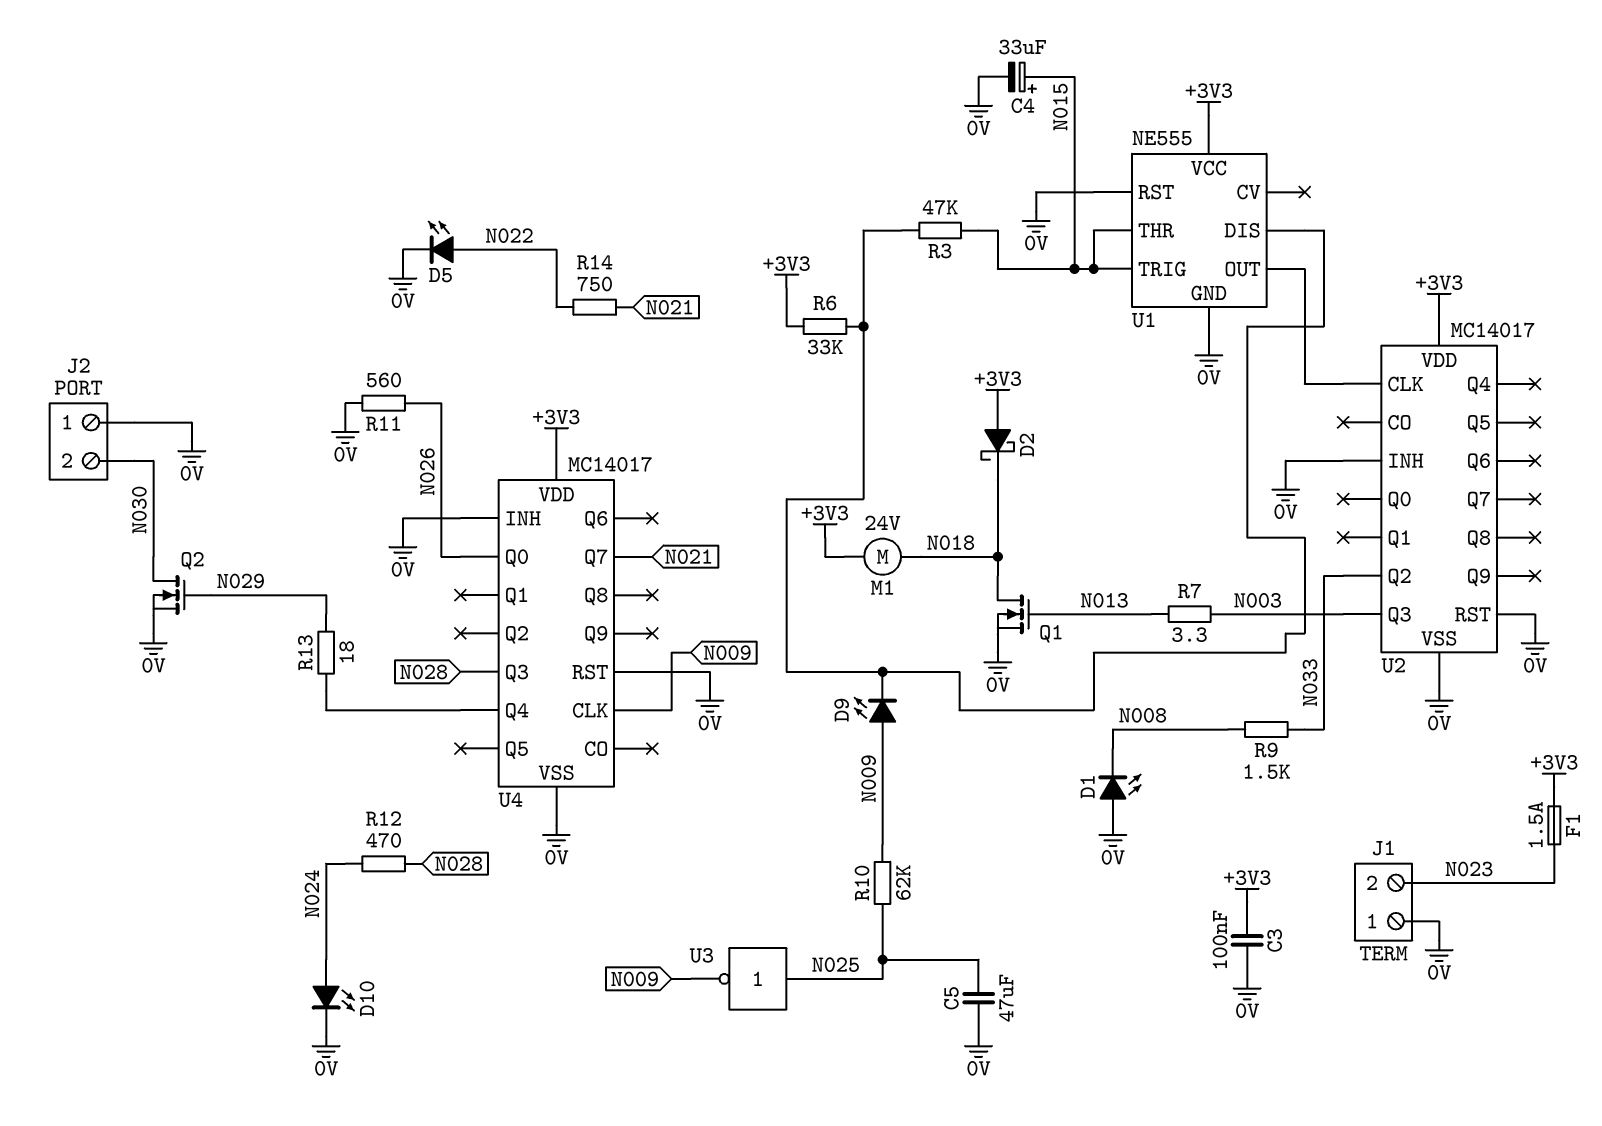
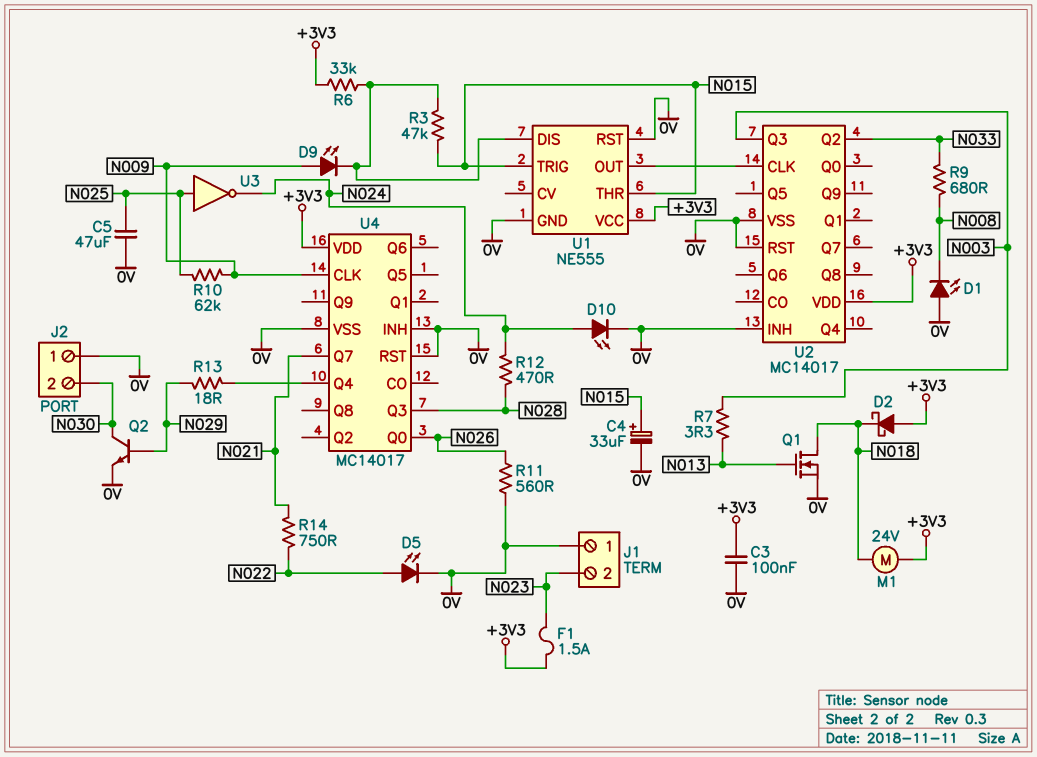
Q2: NMOS (G N029, D N030, S 0V) -> NPN (B N029, C N030, E 0V)
R9: 1.5k (N008, N033) -> 680 (N008, N033)
U3: NOT (in N025, out N009) -> NOT (in N025, out N024)

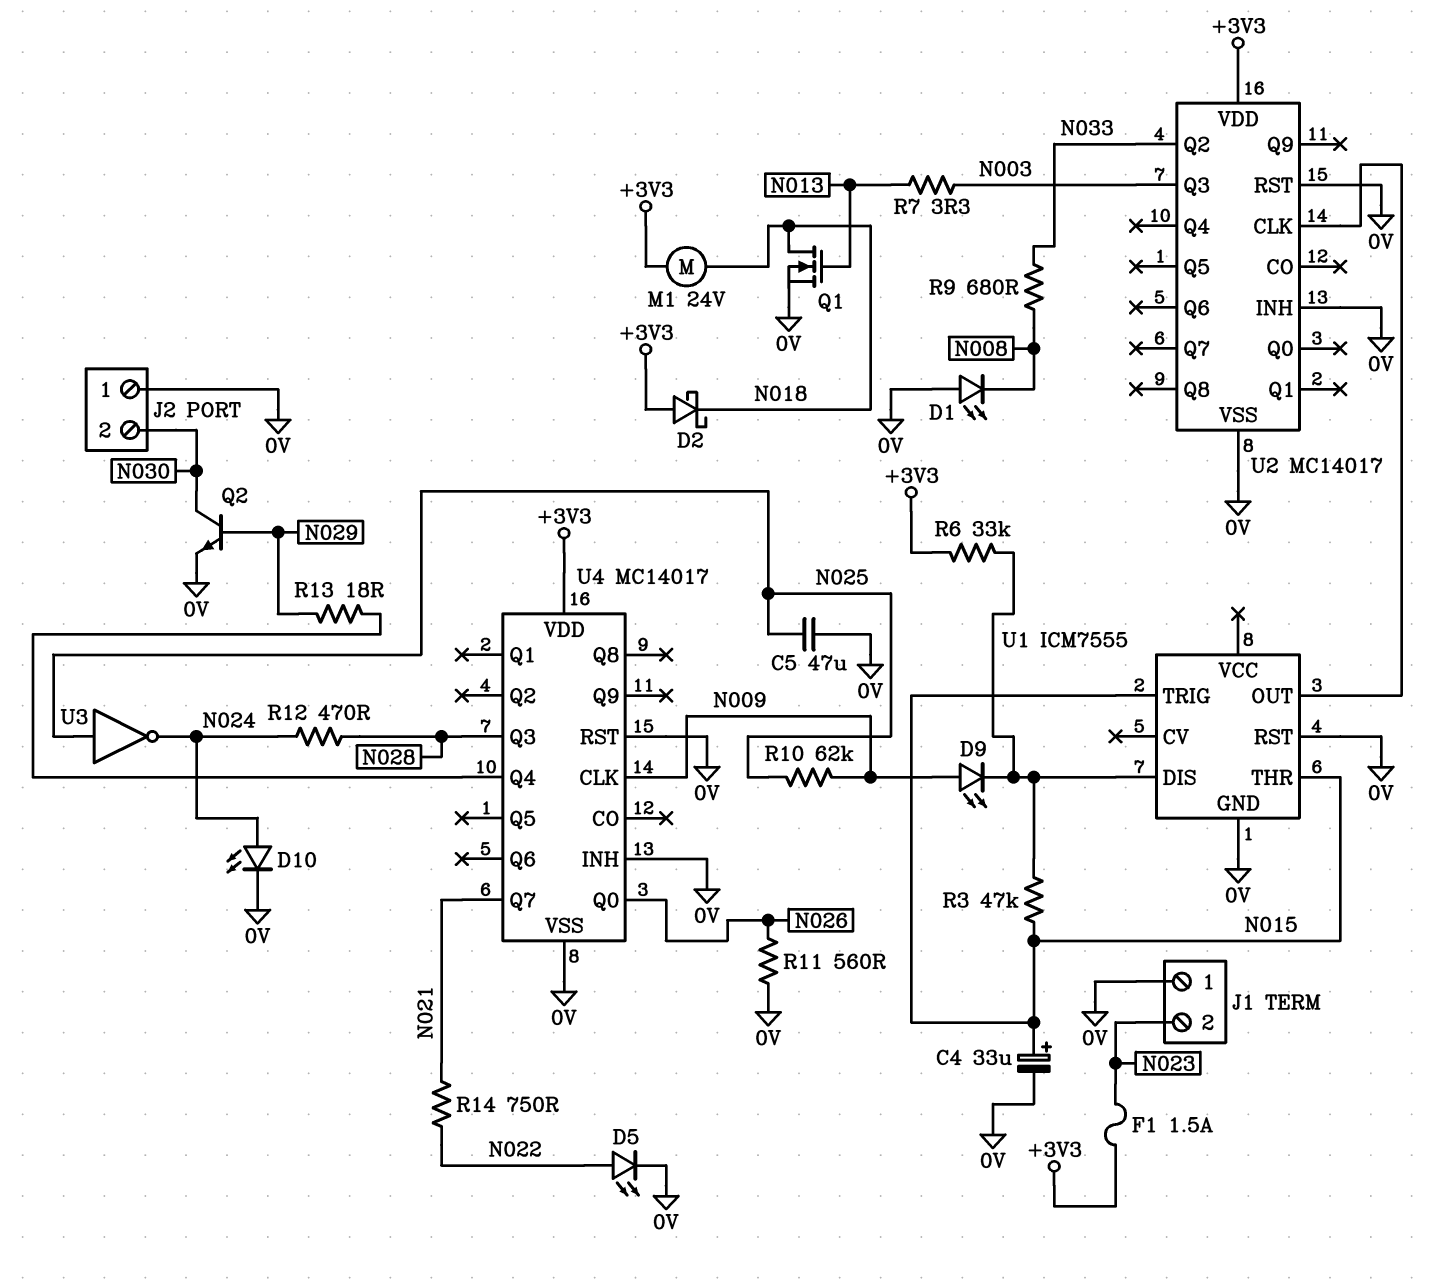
C3: 100nF (+3V3, 0V) -> none
U1: NE555 -> ICM7555
U1 pin VCC: +3V3 -> none

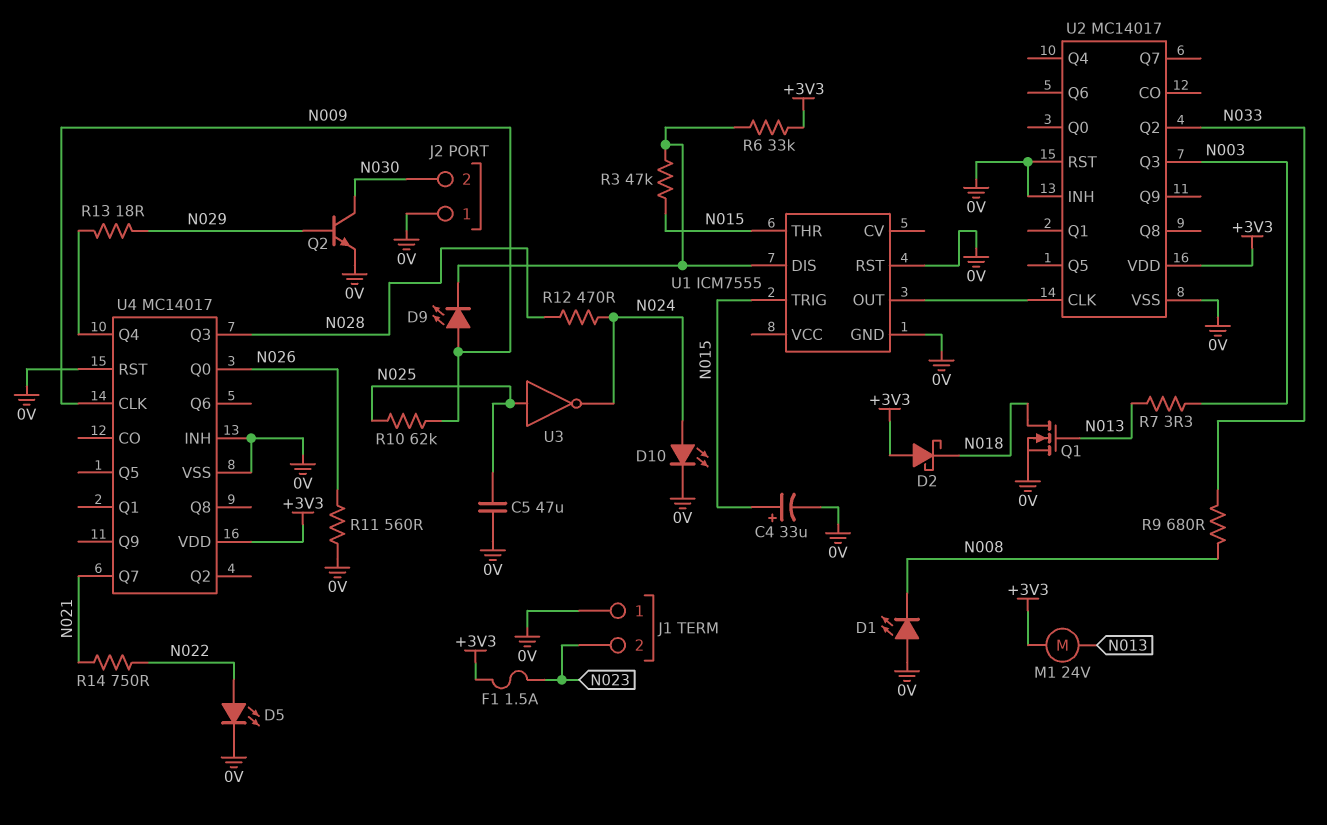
M1: motor 24V (+3V3, N018) -> motor 24V (+3V3, N013)

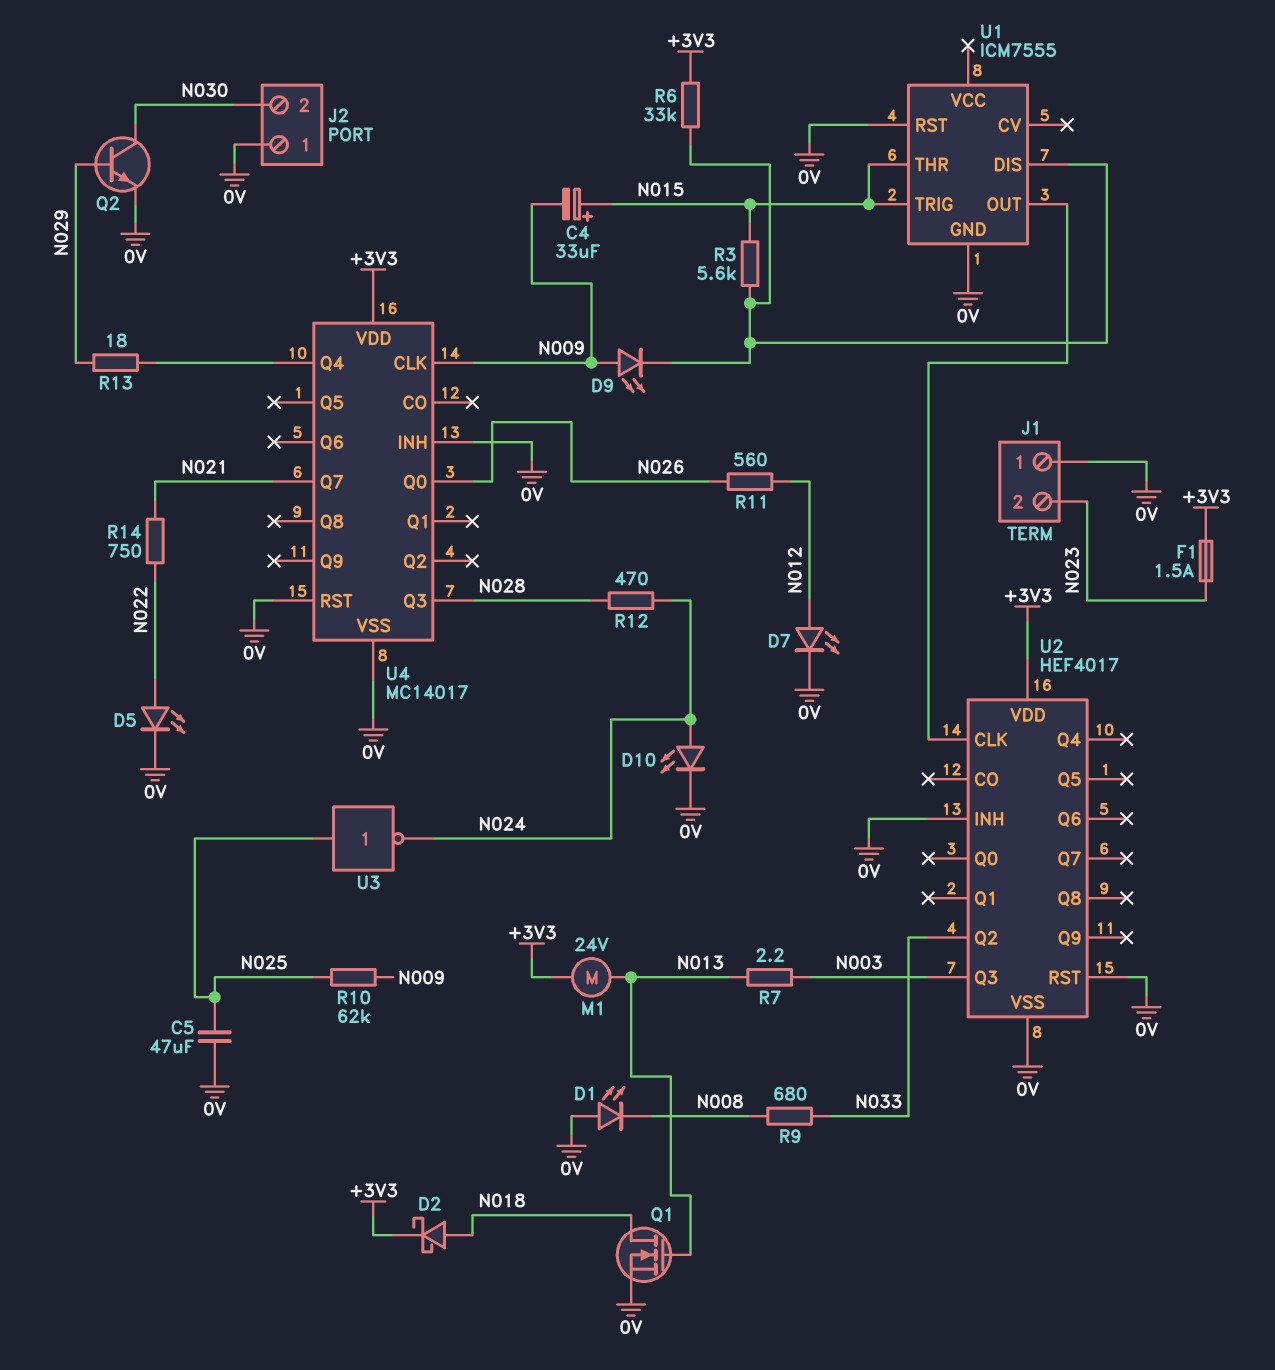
C4: 33uF (plus N015, minus 0V) -> 33uF (plus N015, minus N009)
D2: schottky (A +3V3, K N018) -> schottky (A N018, K +3V3)
D7: none -> LED (A N012, K 0V)
R3: 47k (N015, U1/DIS) -> 5.6k (N015, U1/DIS)
R7: 3.3 (N003, N013) -> 2.2 (N003, N013)
R11: 560 (0V, N026) -> 560 (N012, N026)
U2: MC14017 -> HEF4017

